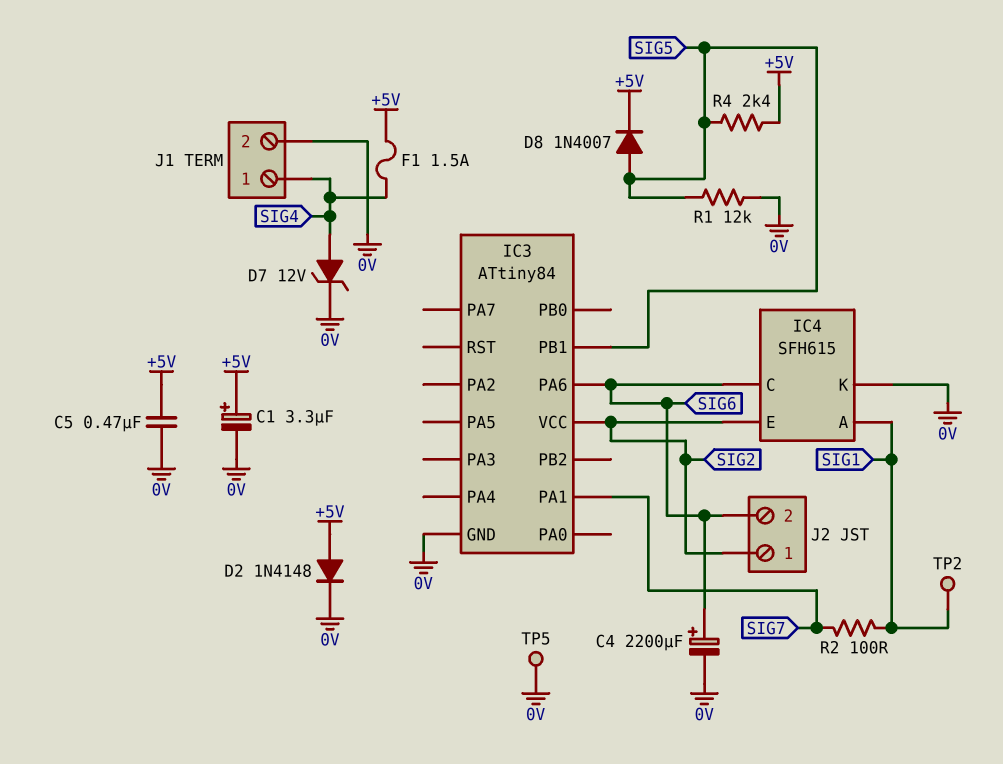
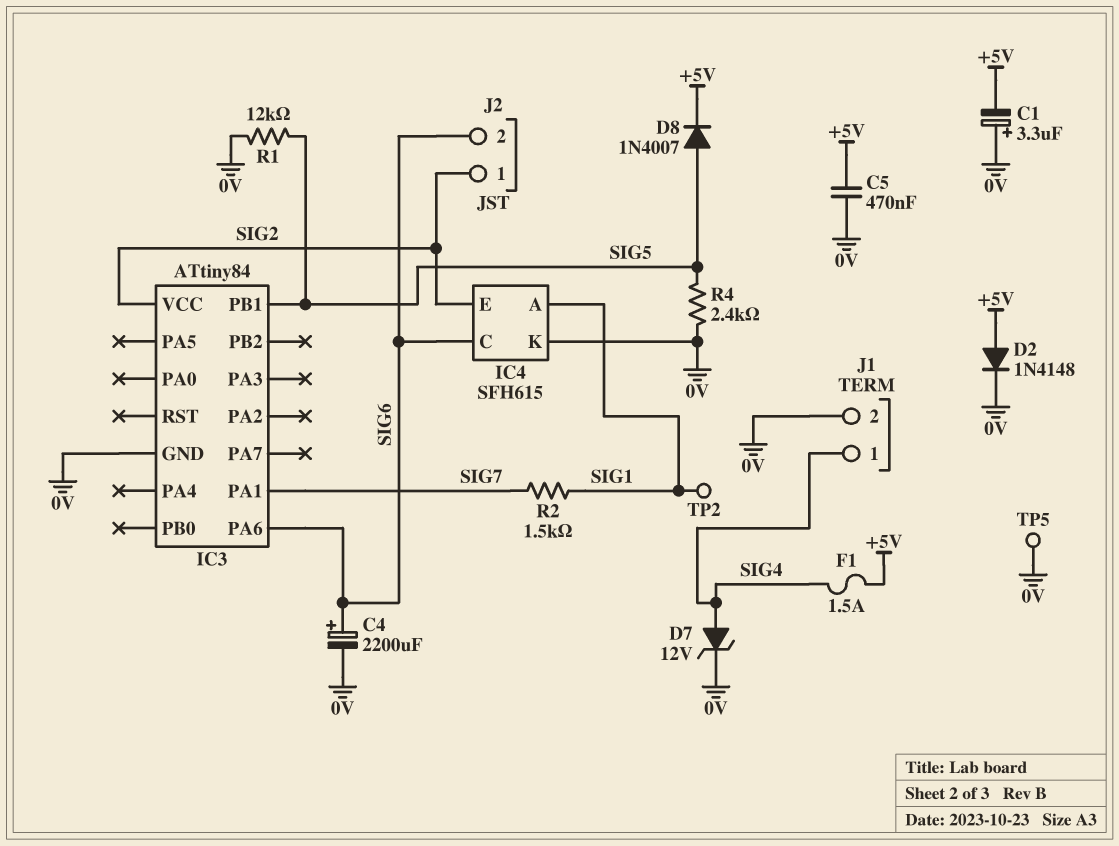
C1: 3.3uF (plus +5V, minus 0V) -> 3.3uF (plus 0V, minus +5V)
R2: 100 (SIG1, SIG7) -> 1.5k (SIG1, SIG7)
R4: 2.4k (+5V, SIG5) -> 2.4k (0V, SIG5)

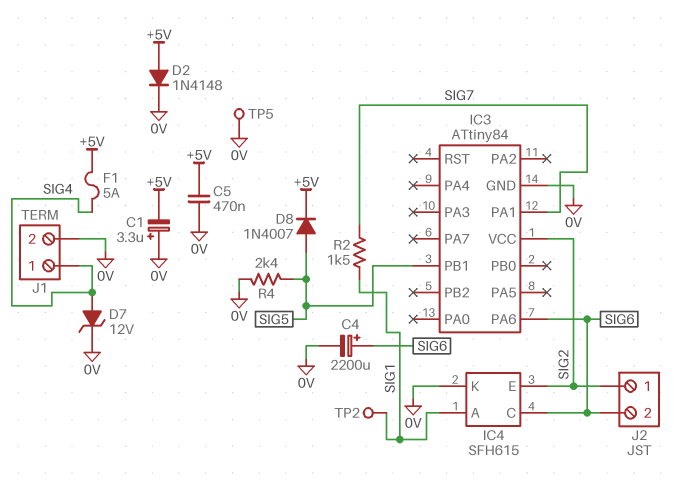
F1: 1.5A (+5V, SIG4) -> 5A (+5V, SIG4)
R1: 12k (0V, SIG5) -> none

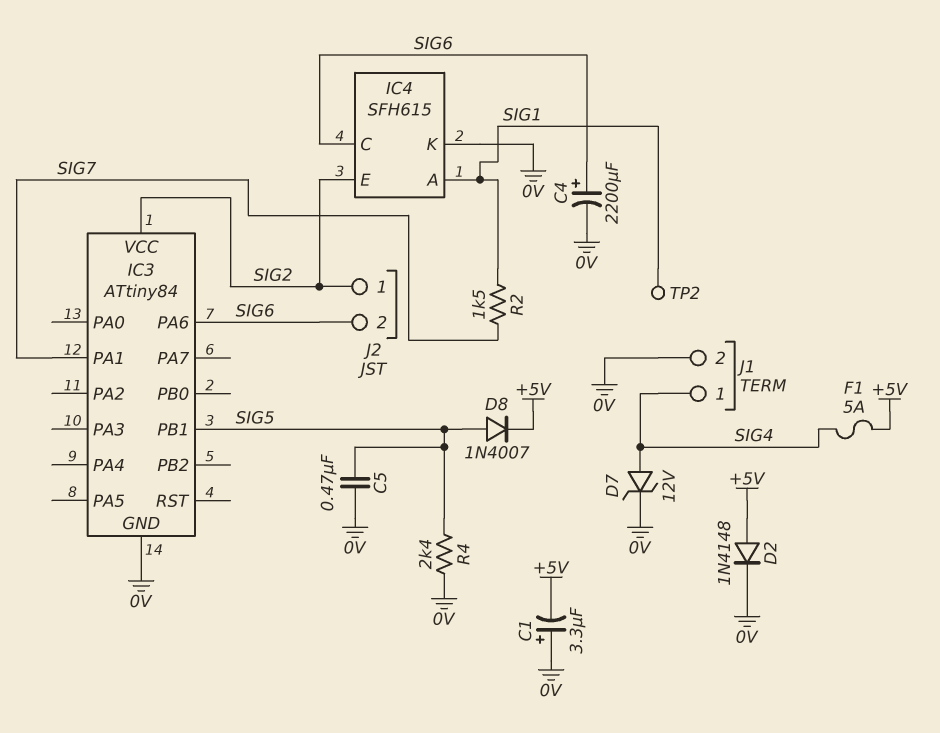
C5: 470nF (+5V, 0V) -> 470nF (0V, SIG5)
TP5: test point (0V) -> none

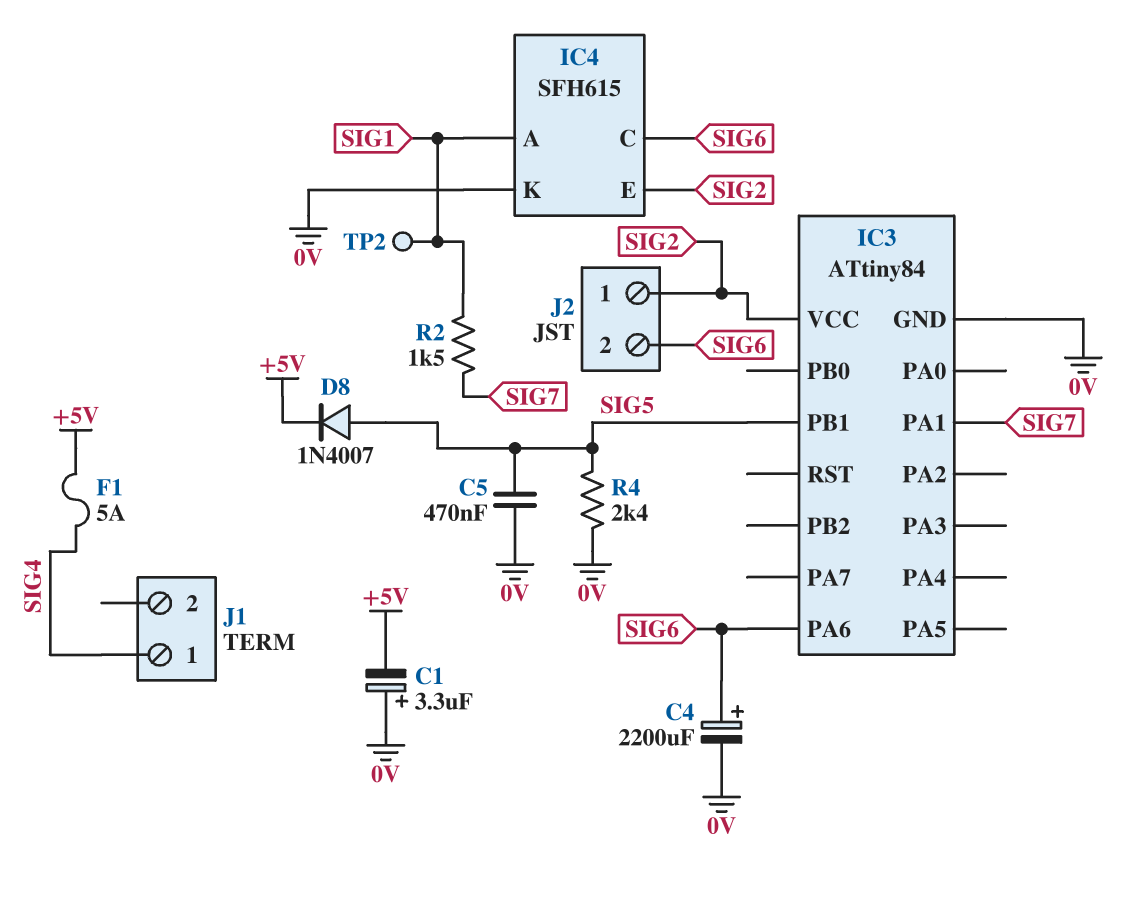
D2: diode 1N4148 (A +5V, K 0V) -> none
D7: zener 12V (A SIG4, K 0V) -> none
J1 pin 2: 0V -> none

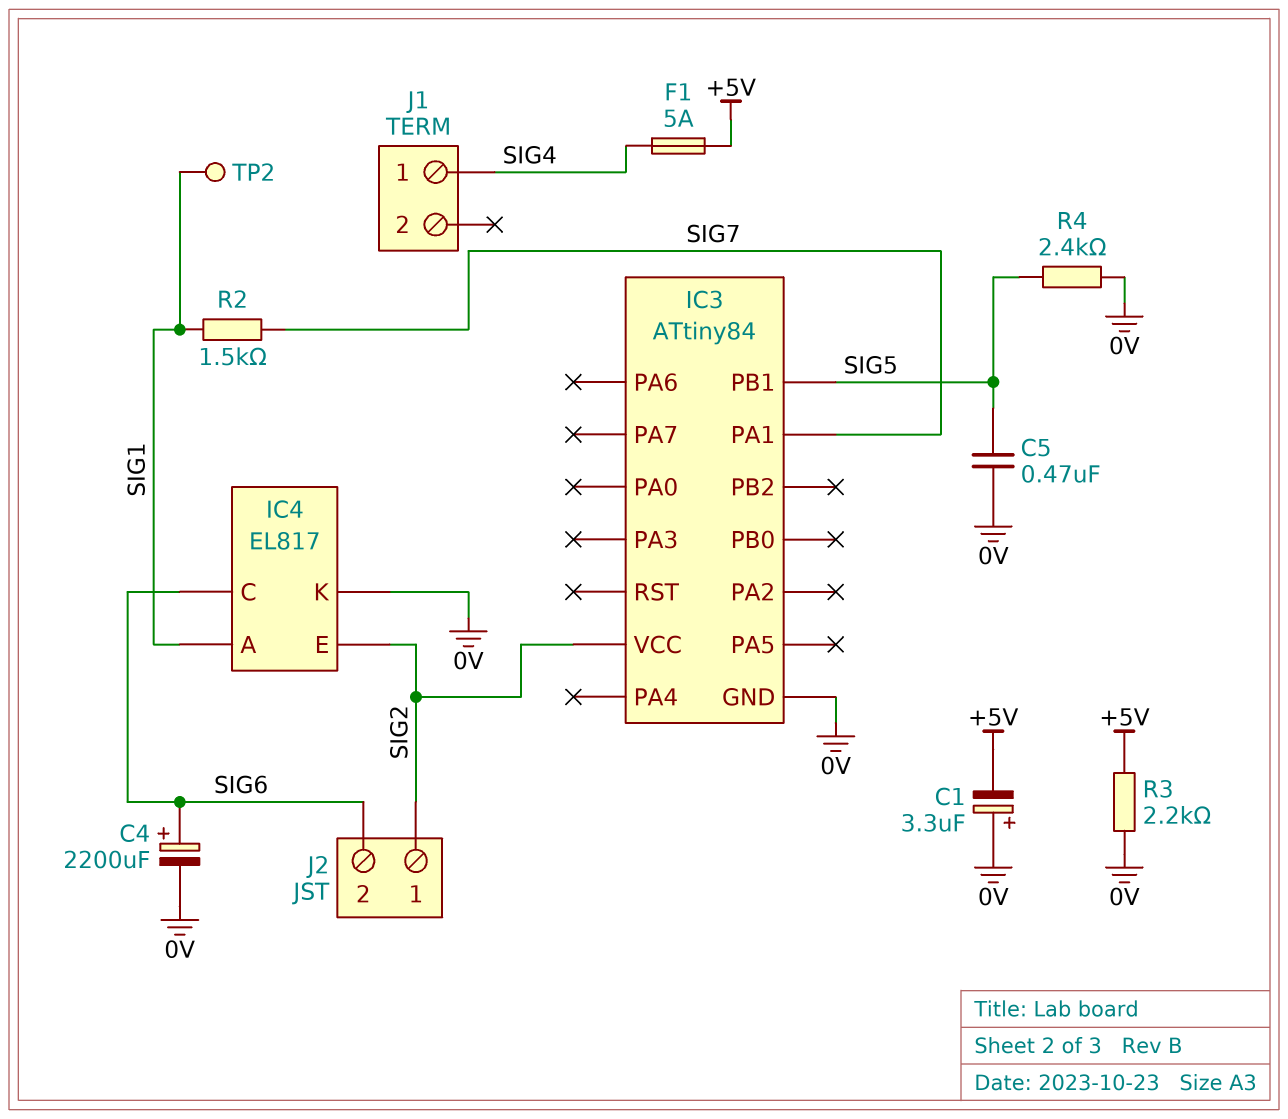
D8: diode 1N4007 (A SIG5, K +5V) -> none
IC3 pin PA6: SIG6 -> none
IC4: SFH615 -> EL817
R3: none -> 2.2k (+5V, 0V)

